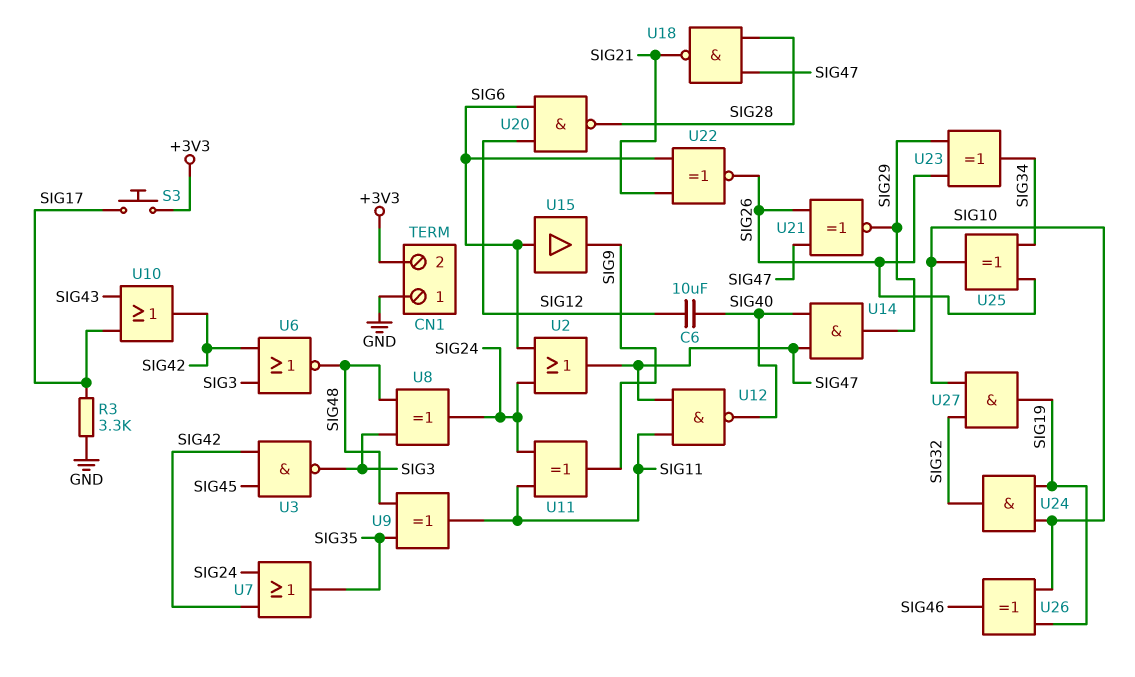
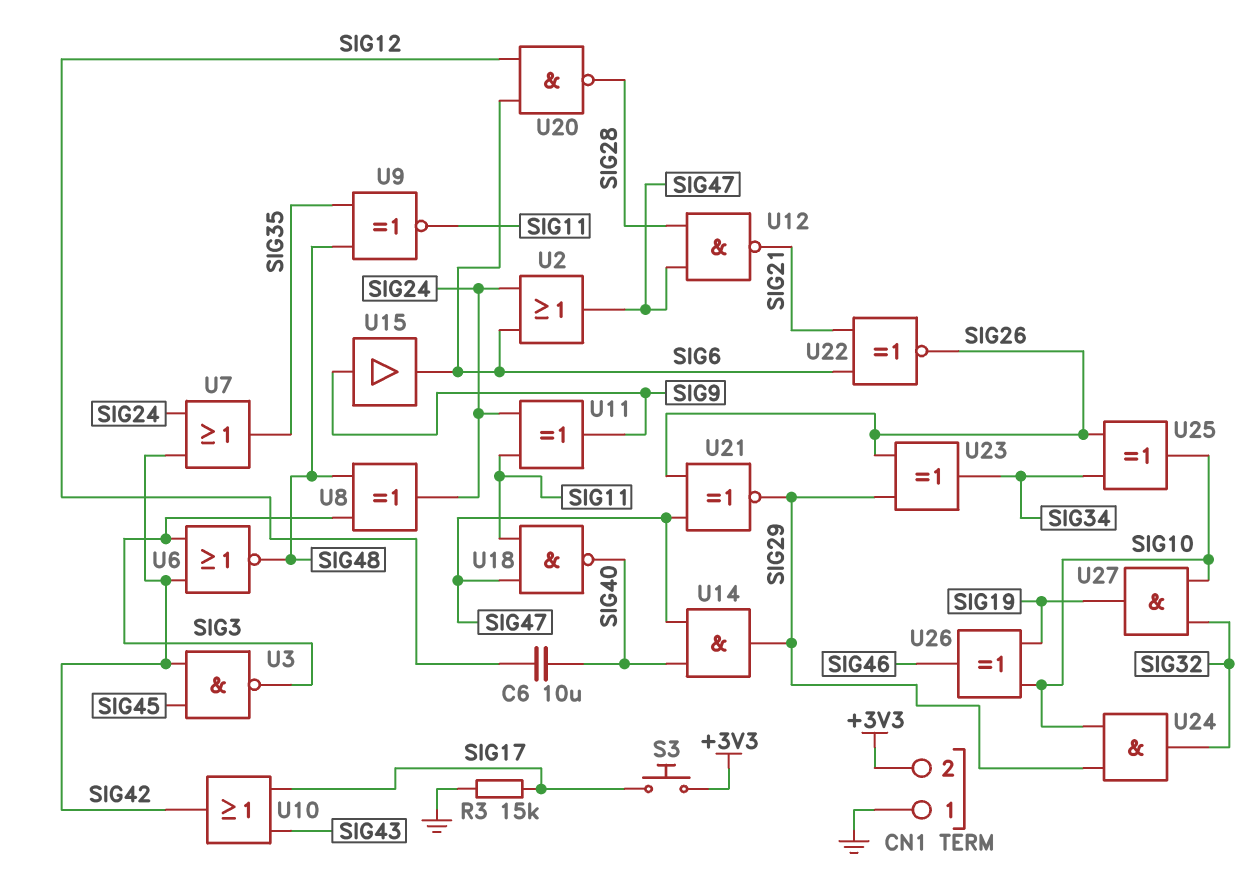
R3: 3.3k (GND, SIG17) -> 15k (GND, SIG17)
U9: XOR (in SIG35, in SIG48, out SIG11) -> XNOR (in SIG35, in SIG48, out SIG11)
U12: NAND (in SIG11, in SIG47, out SIG40) -> NAND (in SIG28, in SIG47, out SIG21)
U15: buffer (in SIG6, out SIG9) -> buffer (in SIG9, out SIG6)
U18: NAND (in SIG28, in SIG47, out SIG21) -> NAND (in SIG11, in SIG47, out SIG40)
U24: AND (in SIG10, in SIG19, out SIG32) -> AND (in SIG10, in SIG29, out SIG32)

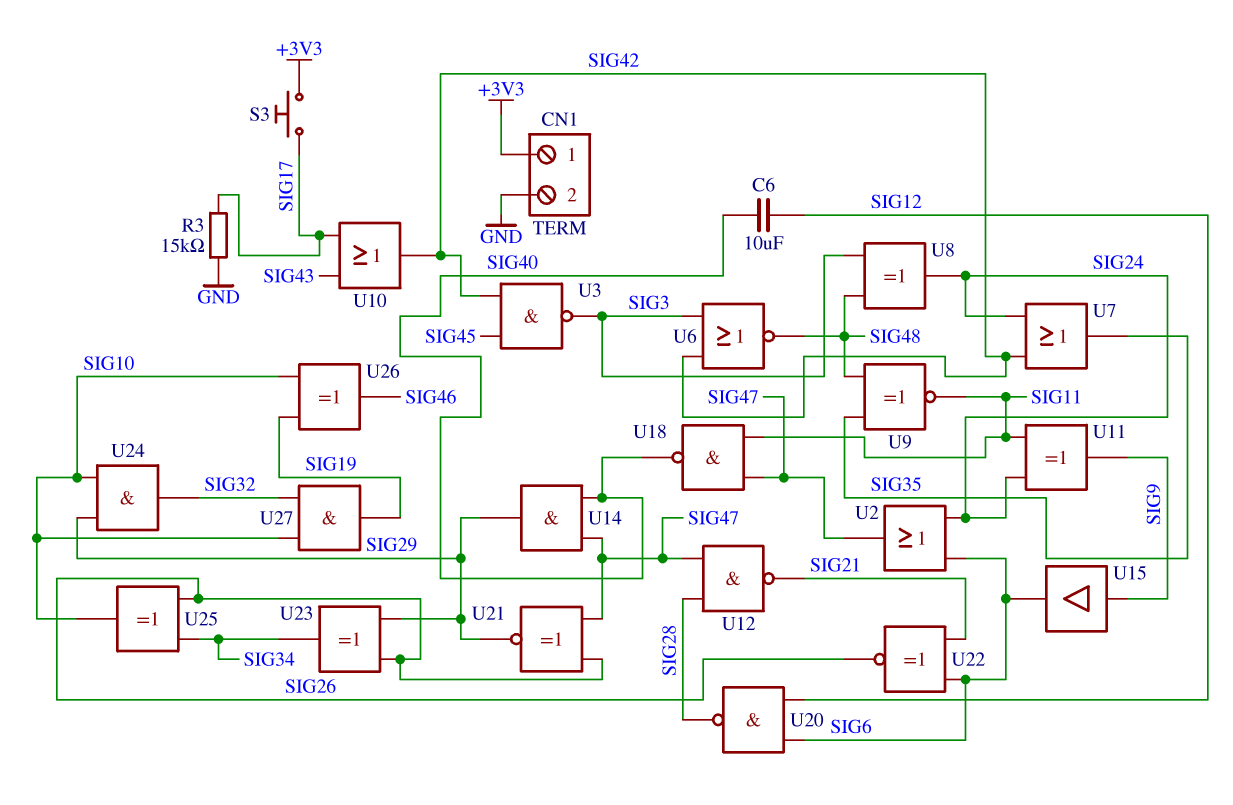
CN1 pin 1: GND -> +3V3
CN1 pin 2: +3V3 -> GND

